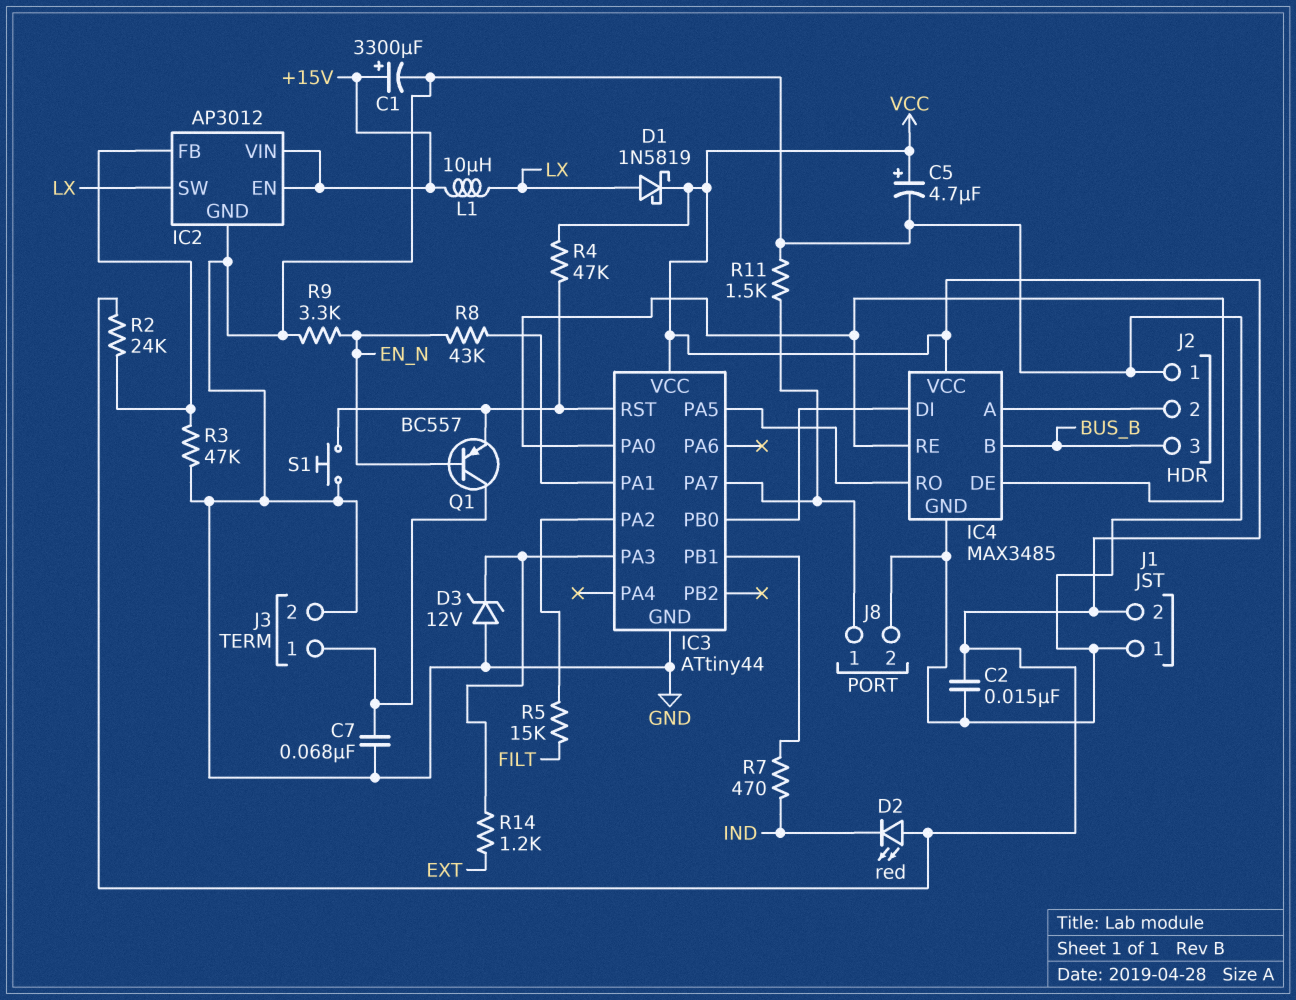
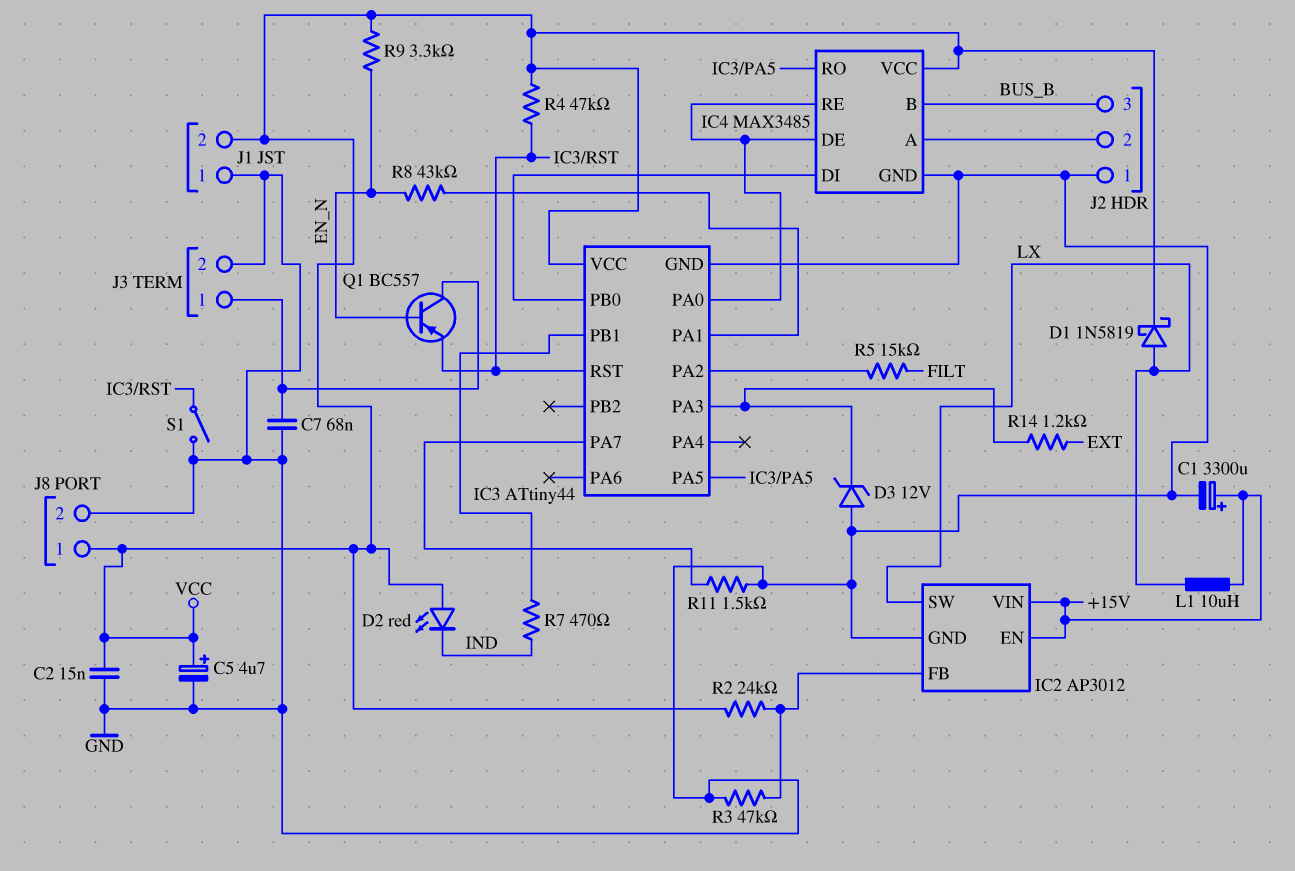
J8 pin 1: IC3/PA7 -> VCC
R9: 3.3k (EN_N, GND) -> 3.3k (EN_N, VCC)
S1: button (GND, IC3/RST) -> switch (GND, IC3/RST)

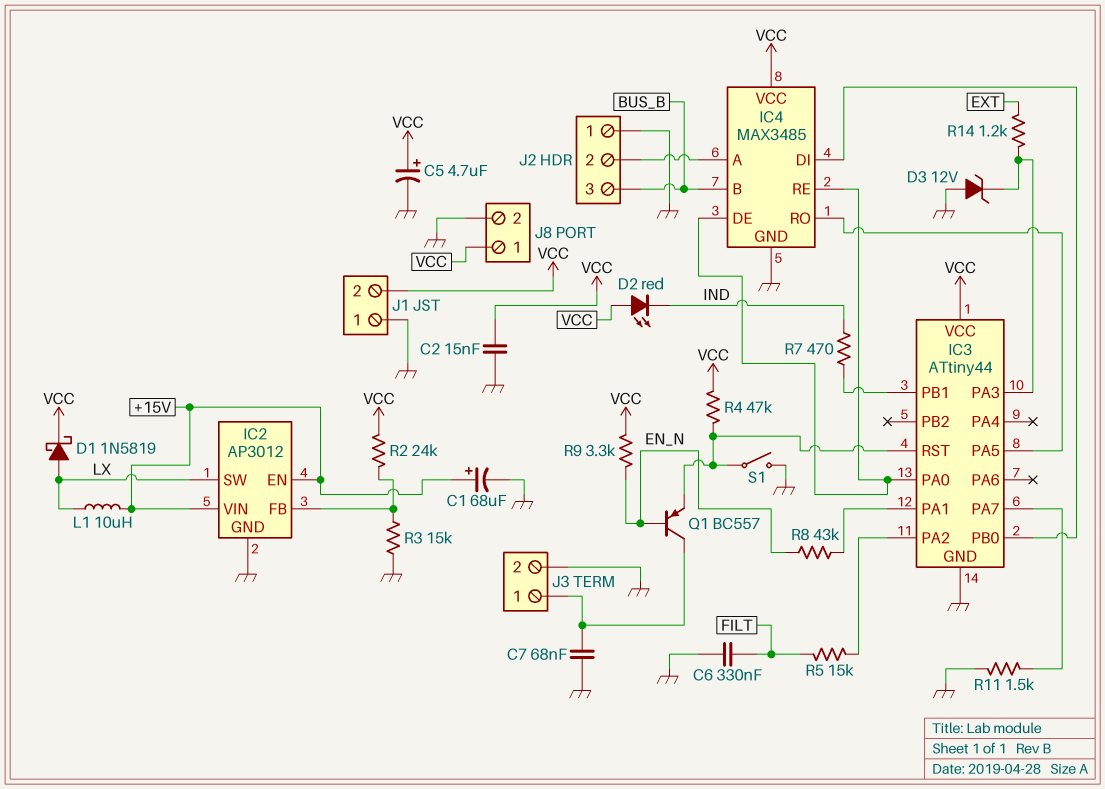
C1: 3300uF (plus +15V, minus GND) -> 68uF (plus +15V, minus GND)
C6: none -> 330nF (FILT, GND)
R3: 47k (GND, IC2/FB) -> 15k (GND, IC2/FB)

